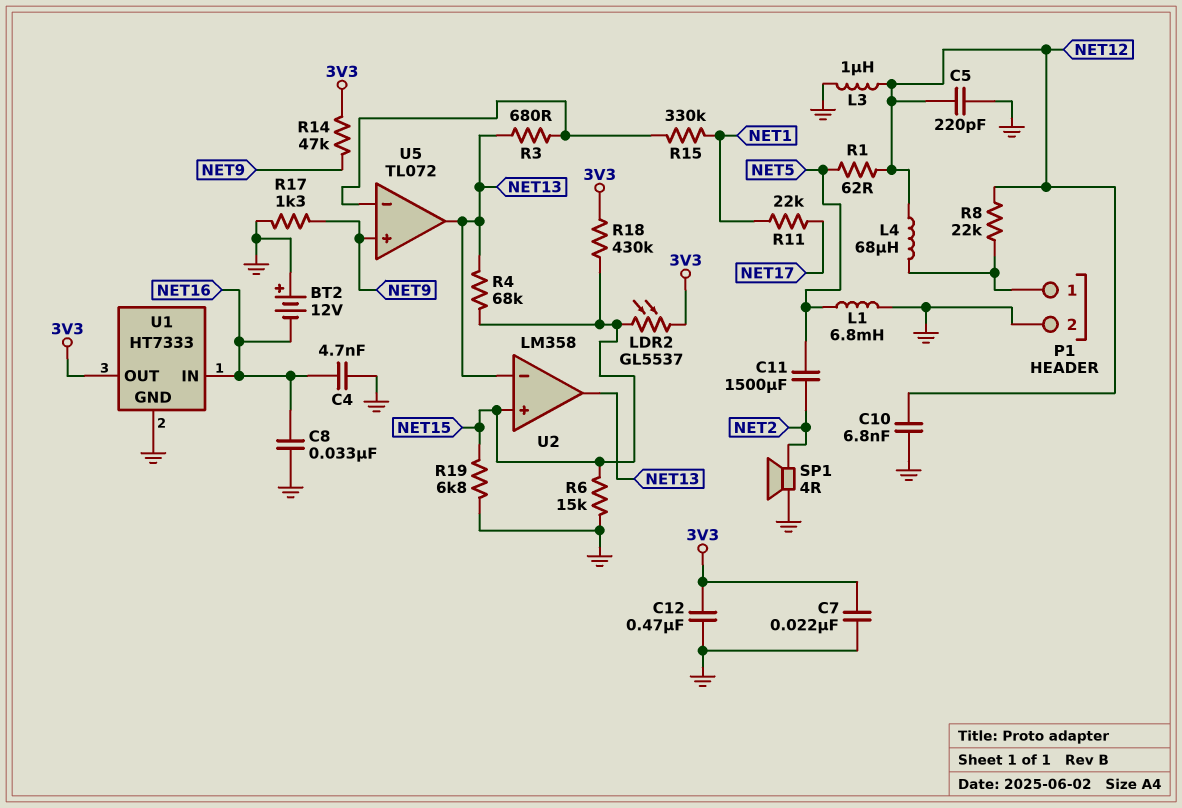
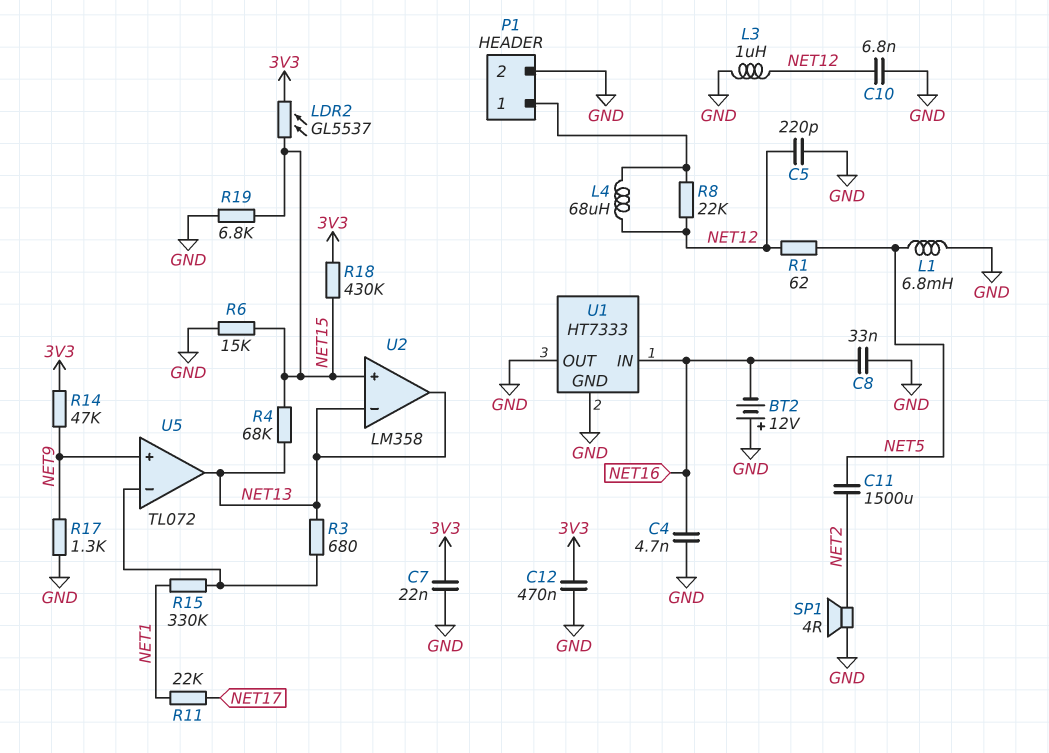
U1 pin OUT: 3V3 -> GND

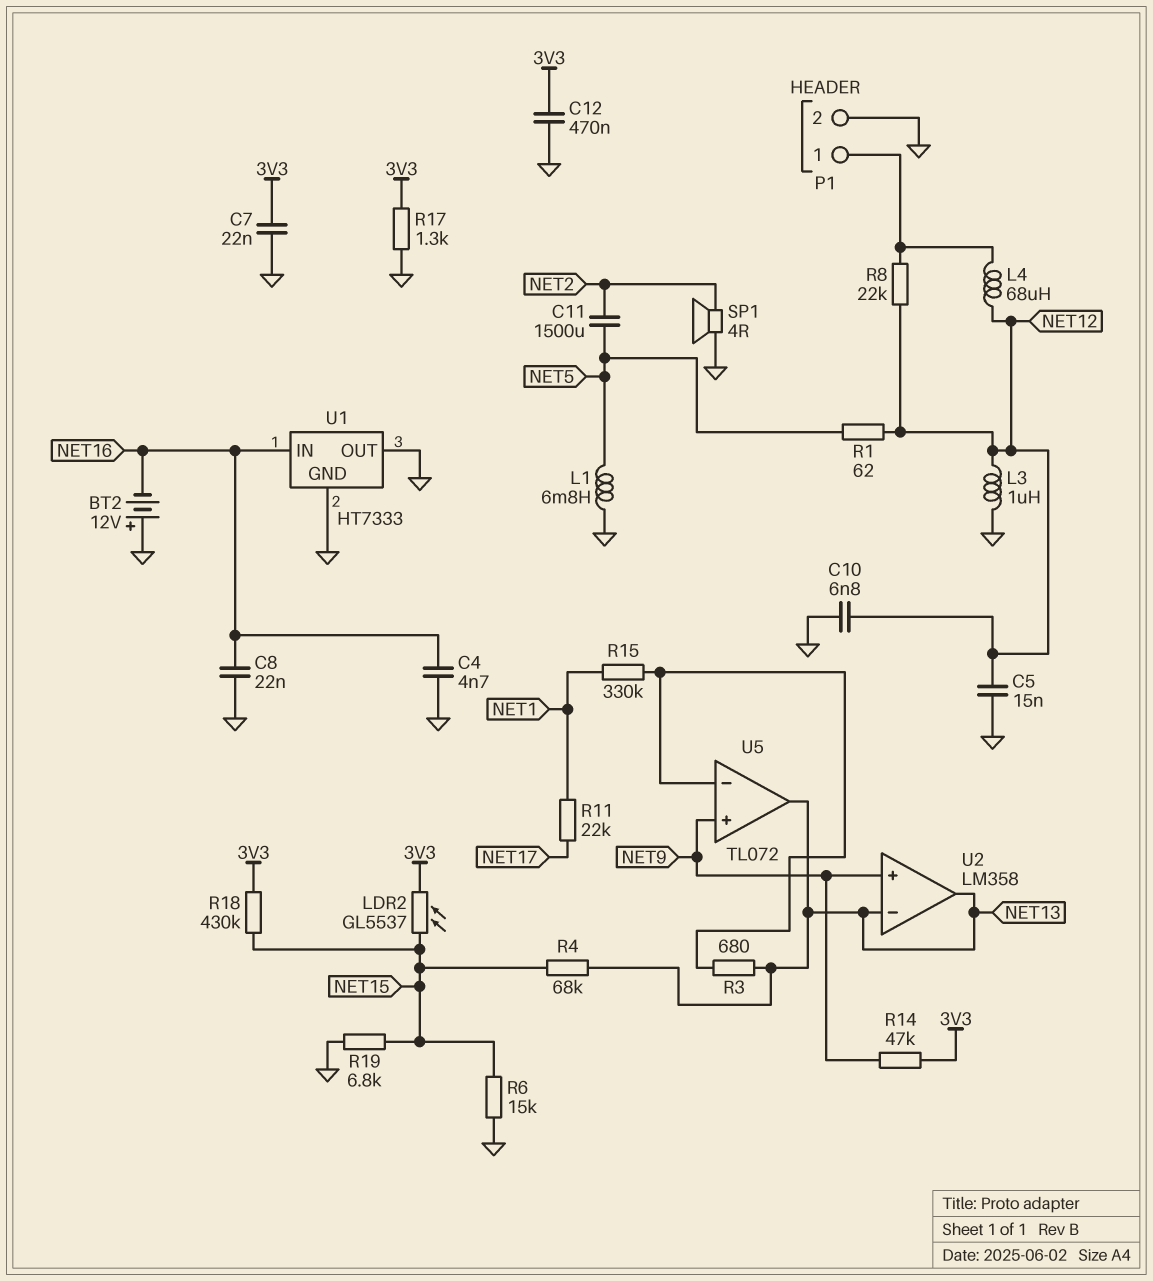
C5: 220pF (GND, NET12) -> 15nF (GND, NET12)
C8: 33nF (GND, NET16) -> 22nF (GND, NET16)
R17: 1.3k (GND, NET9) -> 1.3k (3V3, GND)
U2 pin in+: NET15 -> NET9

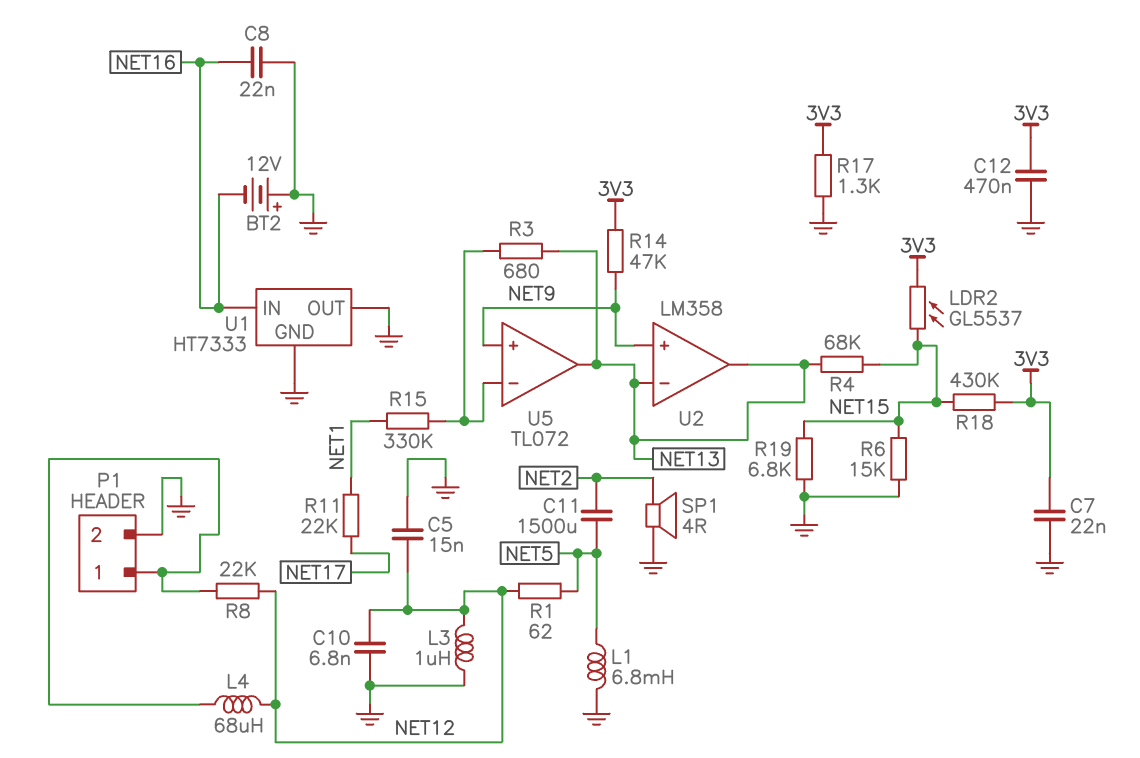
C4: 4.7nF (GND, NET16) -> none

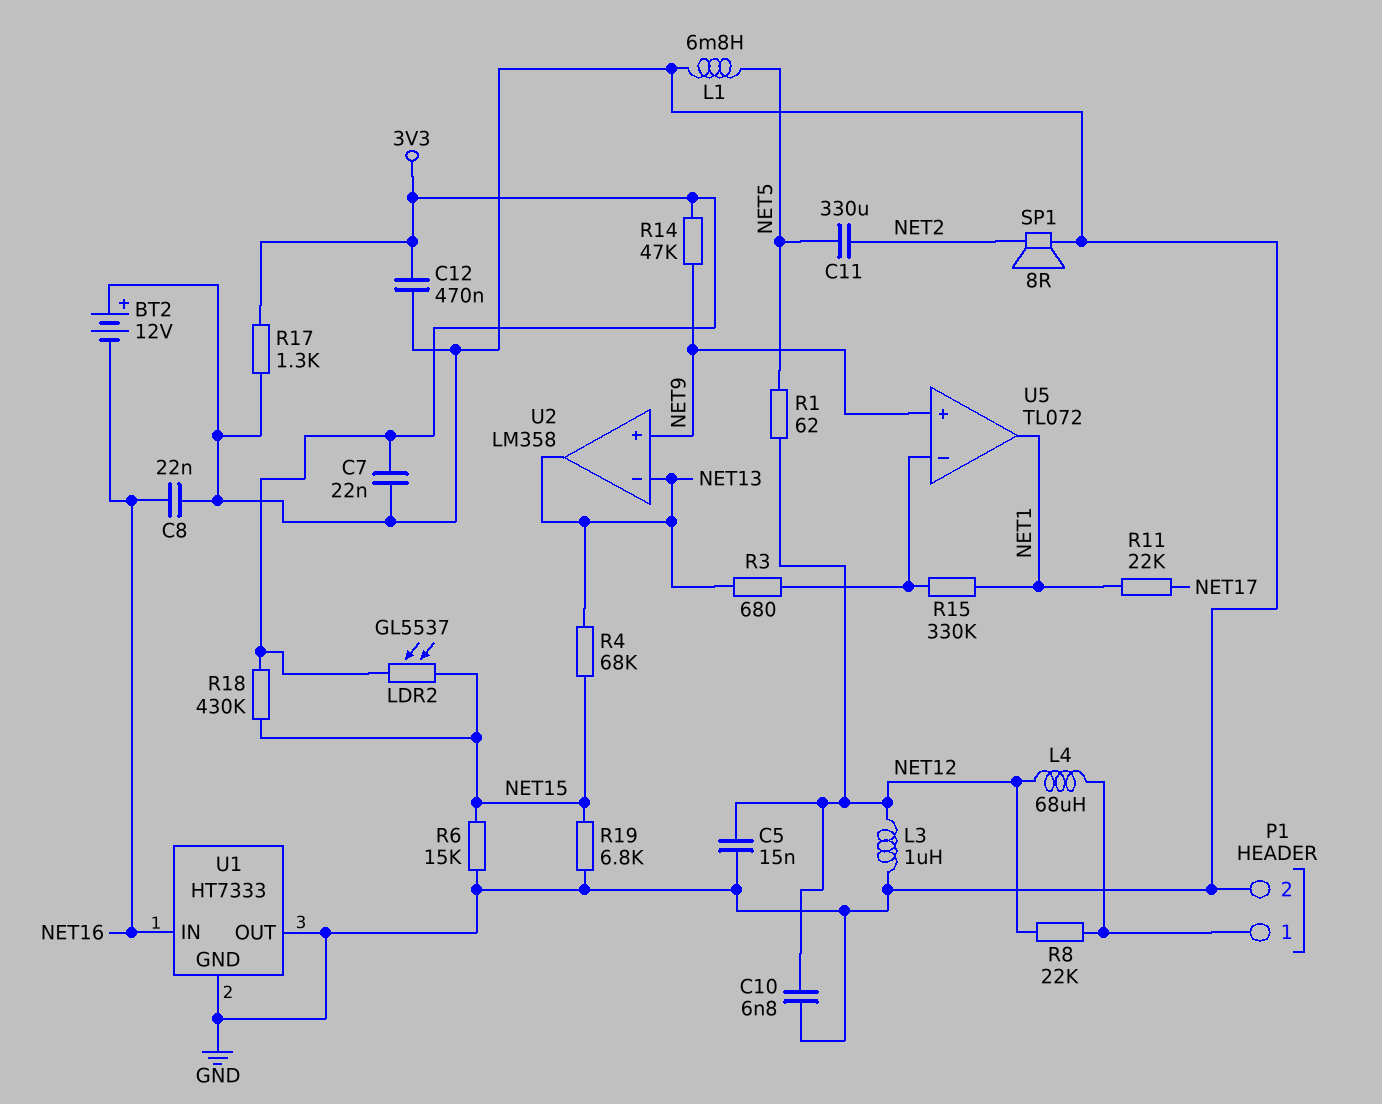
C11: 1500uF (NET2, NET5) -> 330uF (NET2, NET5)
SP1: speaker 4R (GND, NET2) -> speaker 8R (GND, NET2)
U5 pin out: NET13 -> NET1

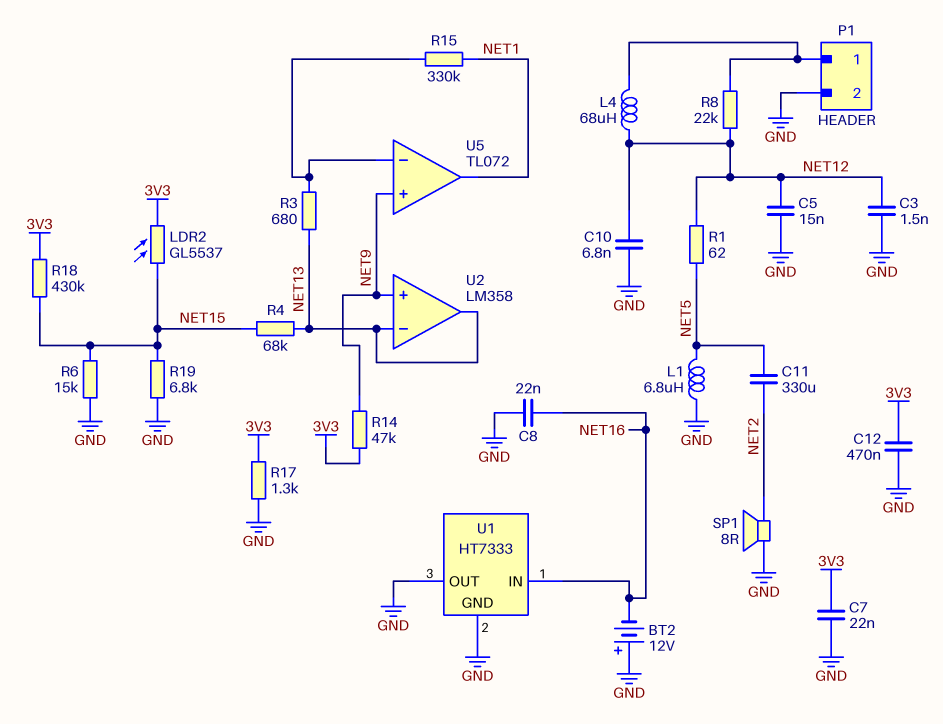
C3: none -> 1.5nF (GND, NET12)
L1: 6.8mH (GND, NET5) -> 6.8uH (GND, NET5)
L3: 1uH (GND, NET12) -> none
R11: 22k (NET1, NET17) -> none

